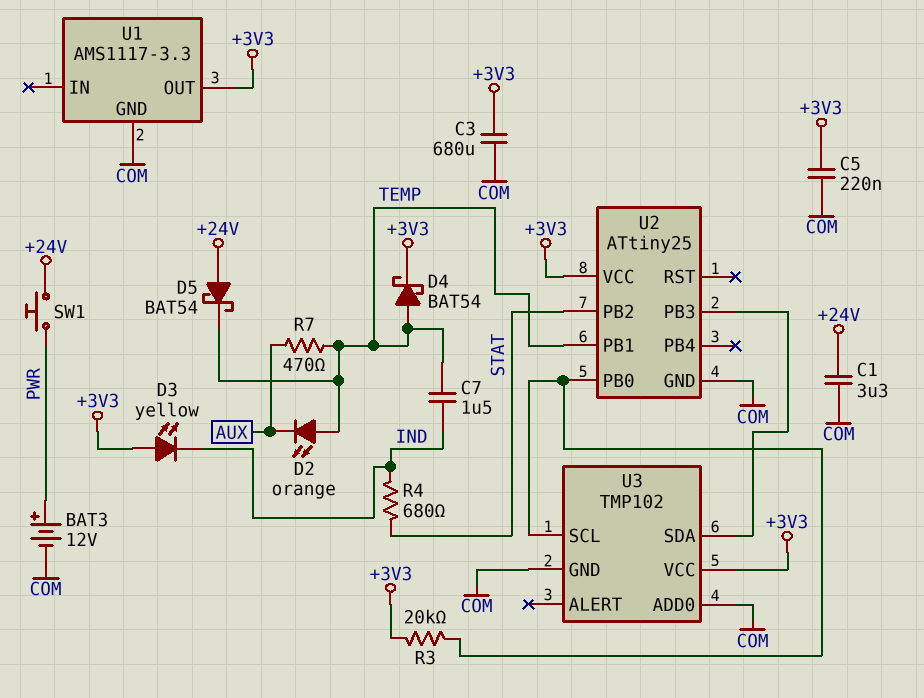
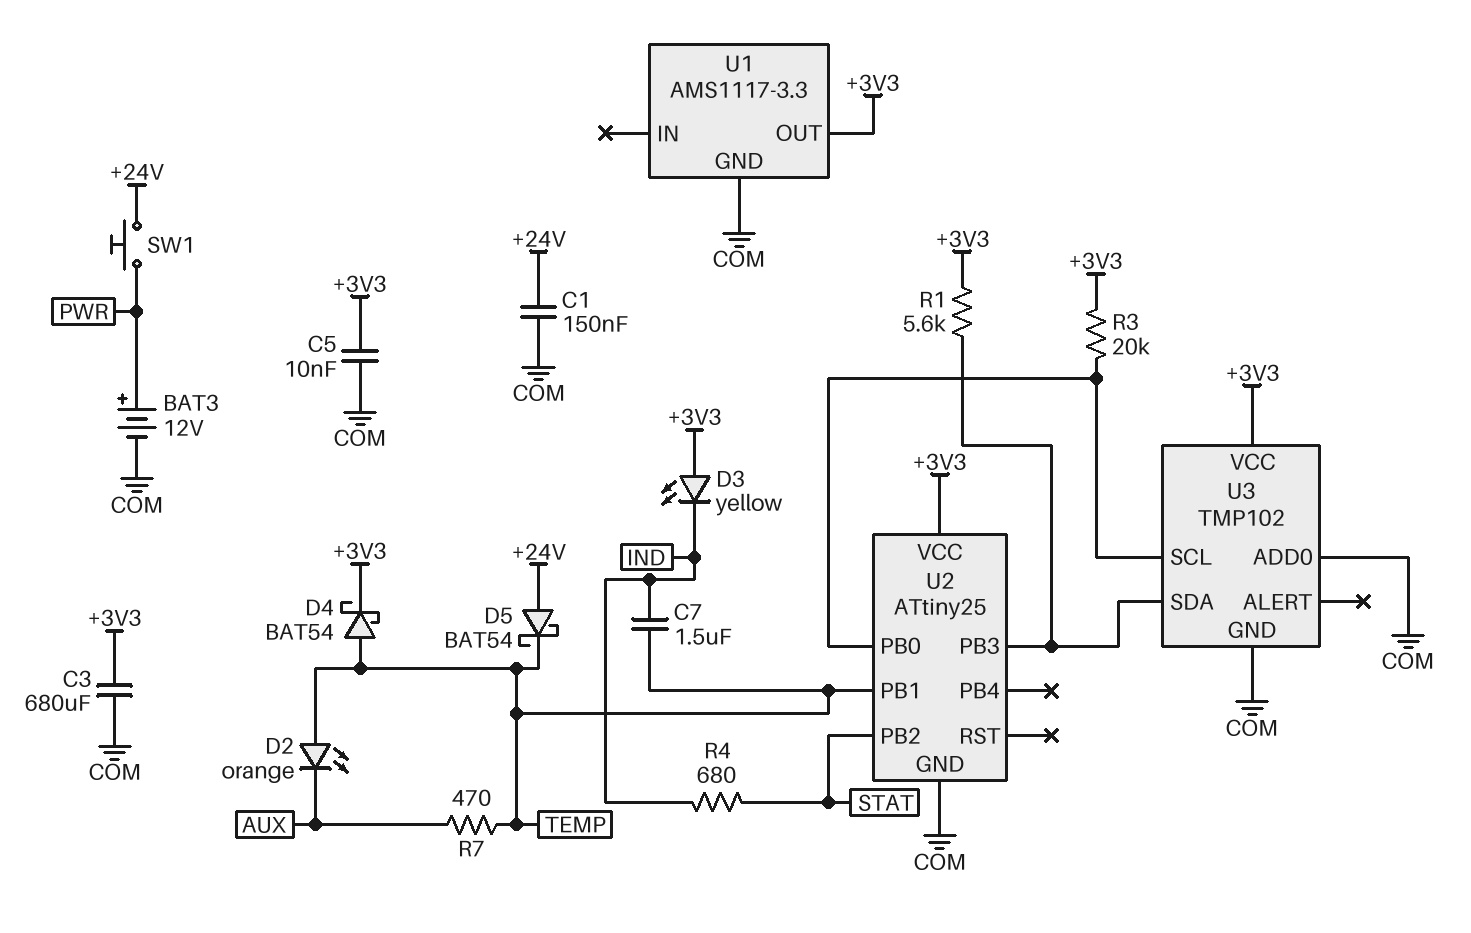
C1: 3.3uF (+24V, COM) -> 150nF (+24V, COM)
C5: 220nF (+3V3, COM) -> 10nF (+3V3, COM)
R1: none -> 5.6k (+3V3, U2/PB3)

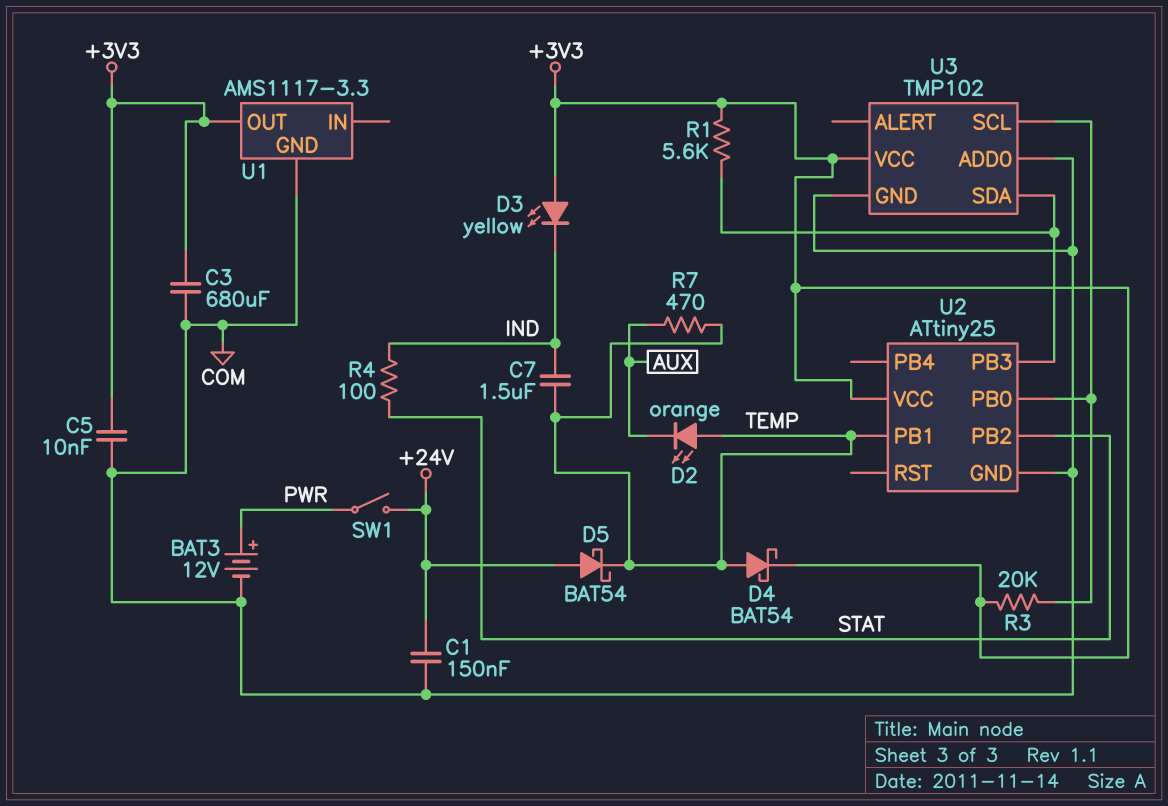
R4: 680 (IND, STAT) -> 100 (IND, STAT)
SW1: button (+24V, PWR) -> switch (+24V, PWR)

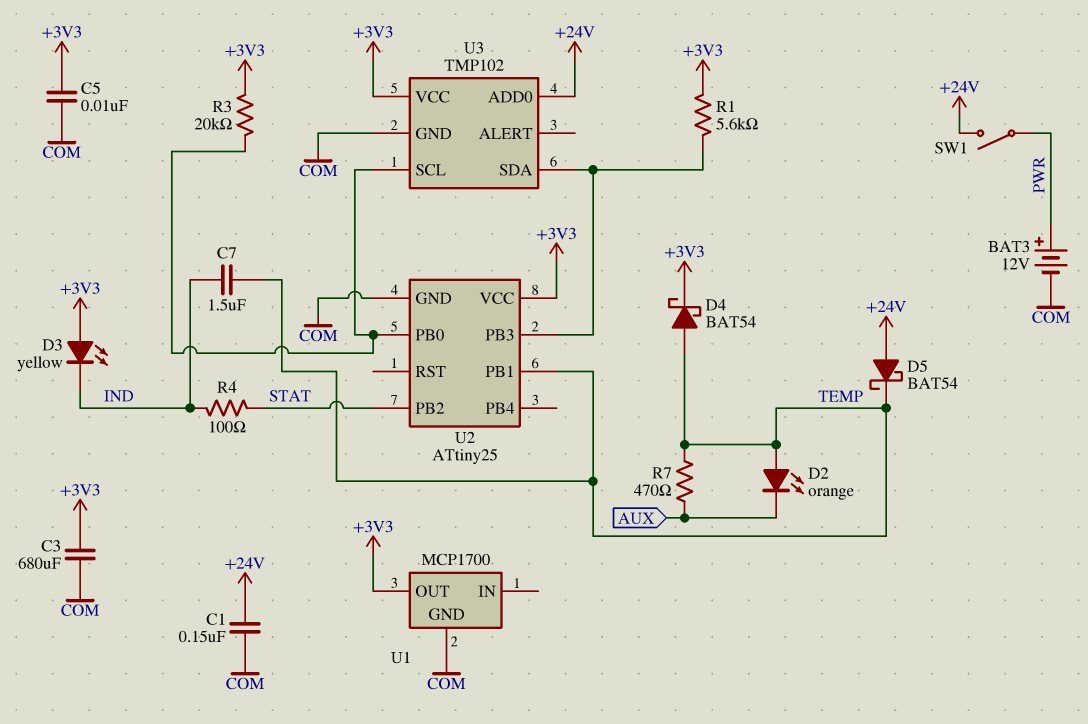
U1: AMS1117-3.3 -> MCP1700
U3 pin ADD0: COM -> +24V

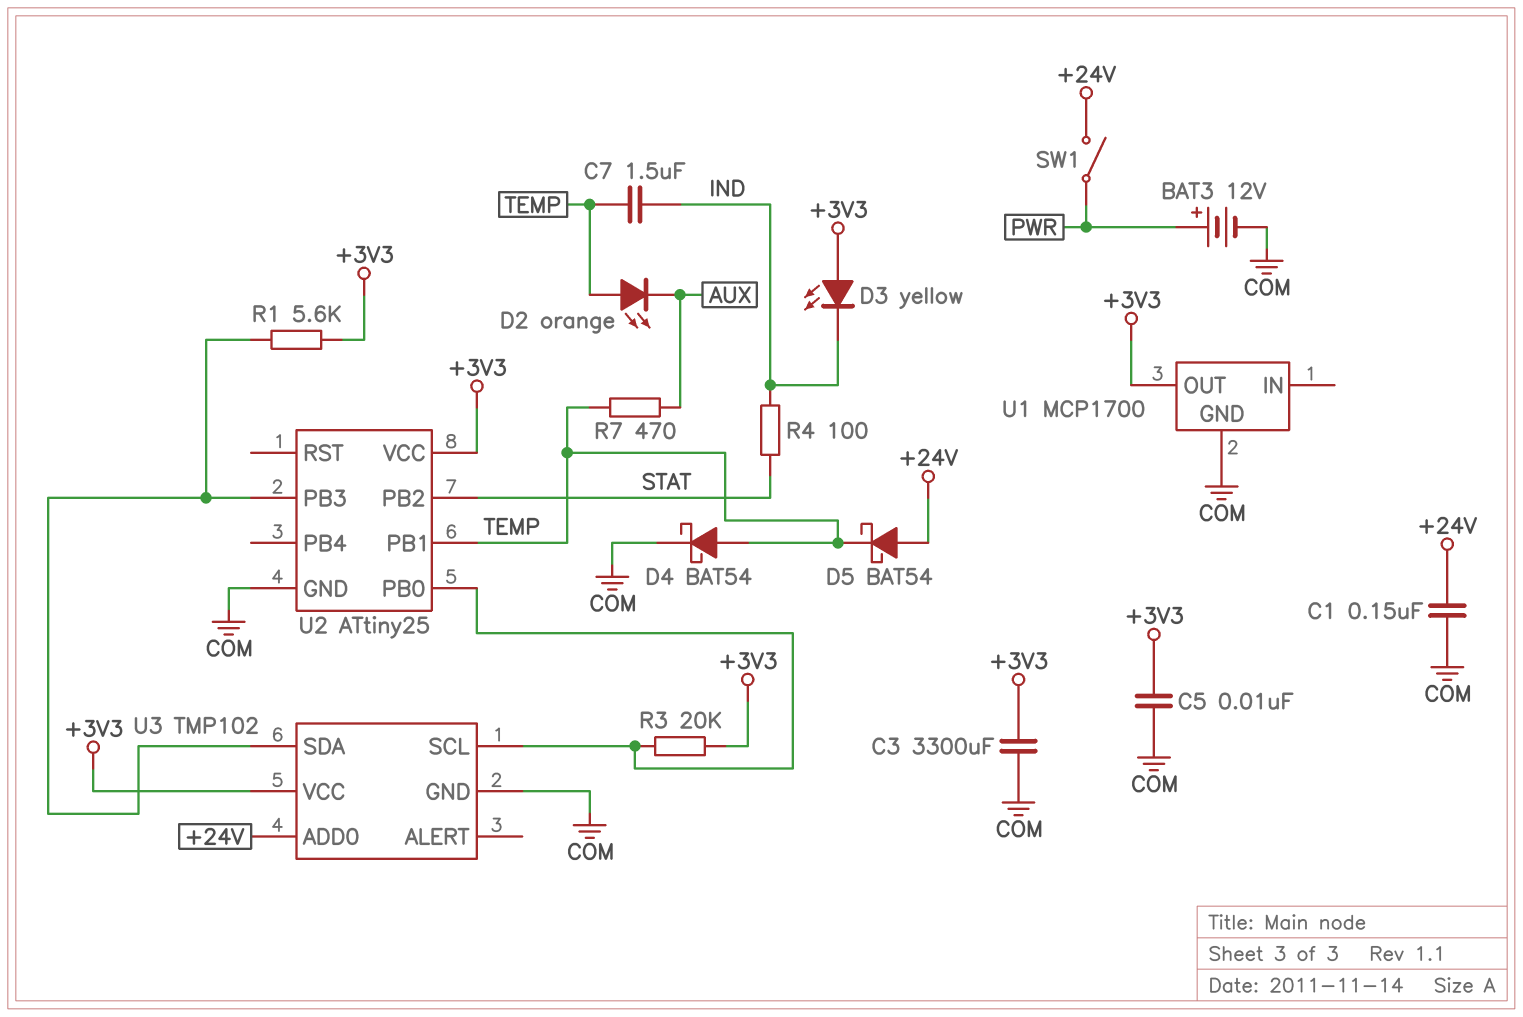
C3: 680uF (+3V3, COM) -> 3300uF (+3V3, COM)
D4: schottky BAT54 (A TEMP, K +3V3) -> schottky BAT54 (A TEMP, K COM)

